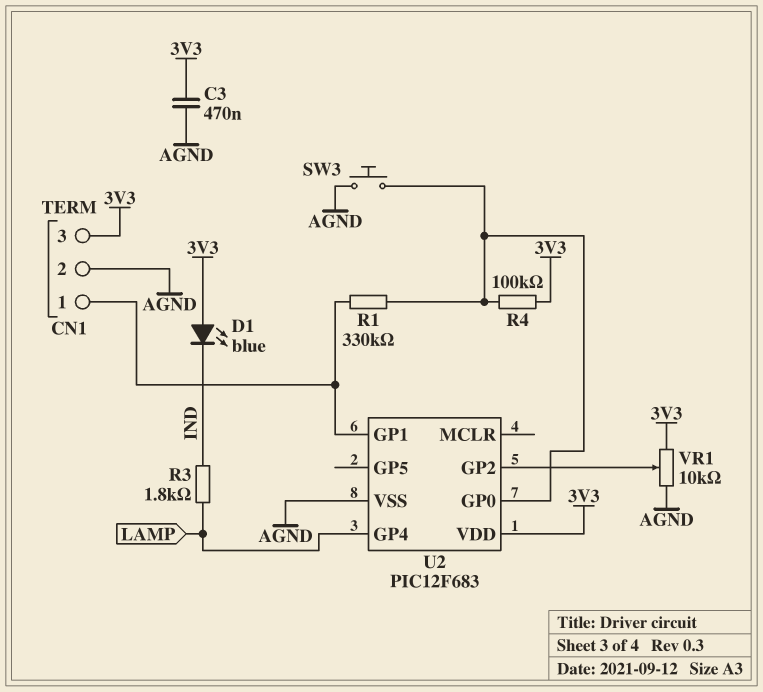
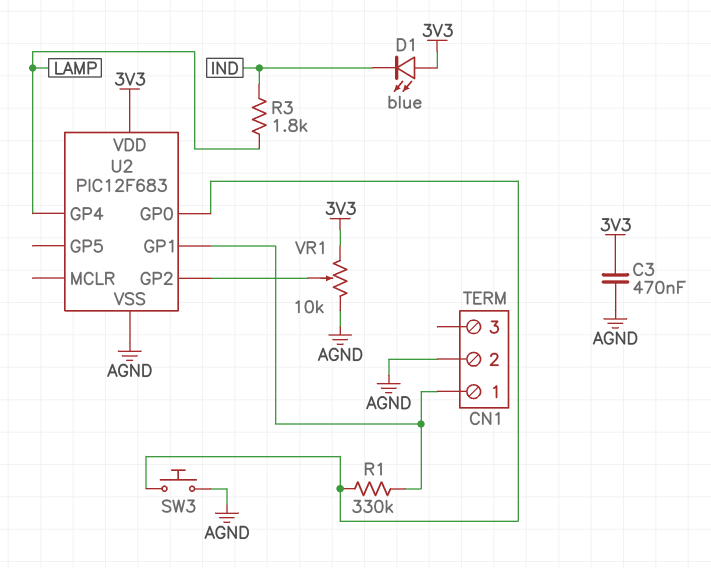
CN1 pin 3: 3V3 -> none
R4: 100k (3V3, U2/GP0) -> none

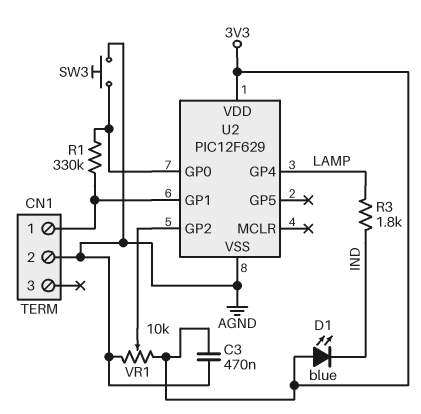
U2: PIC12F683 -> PIC12F629

